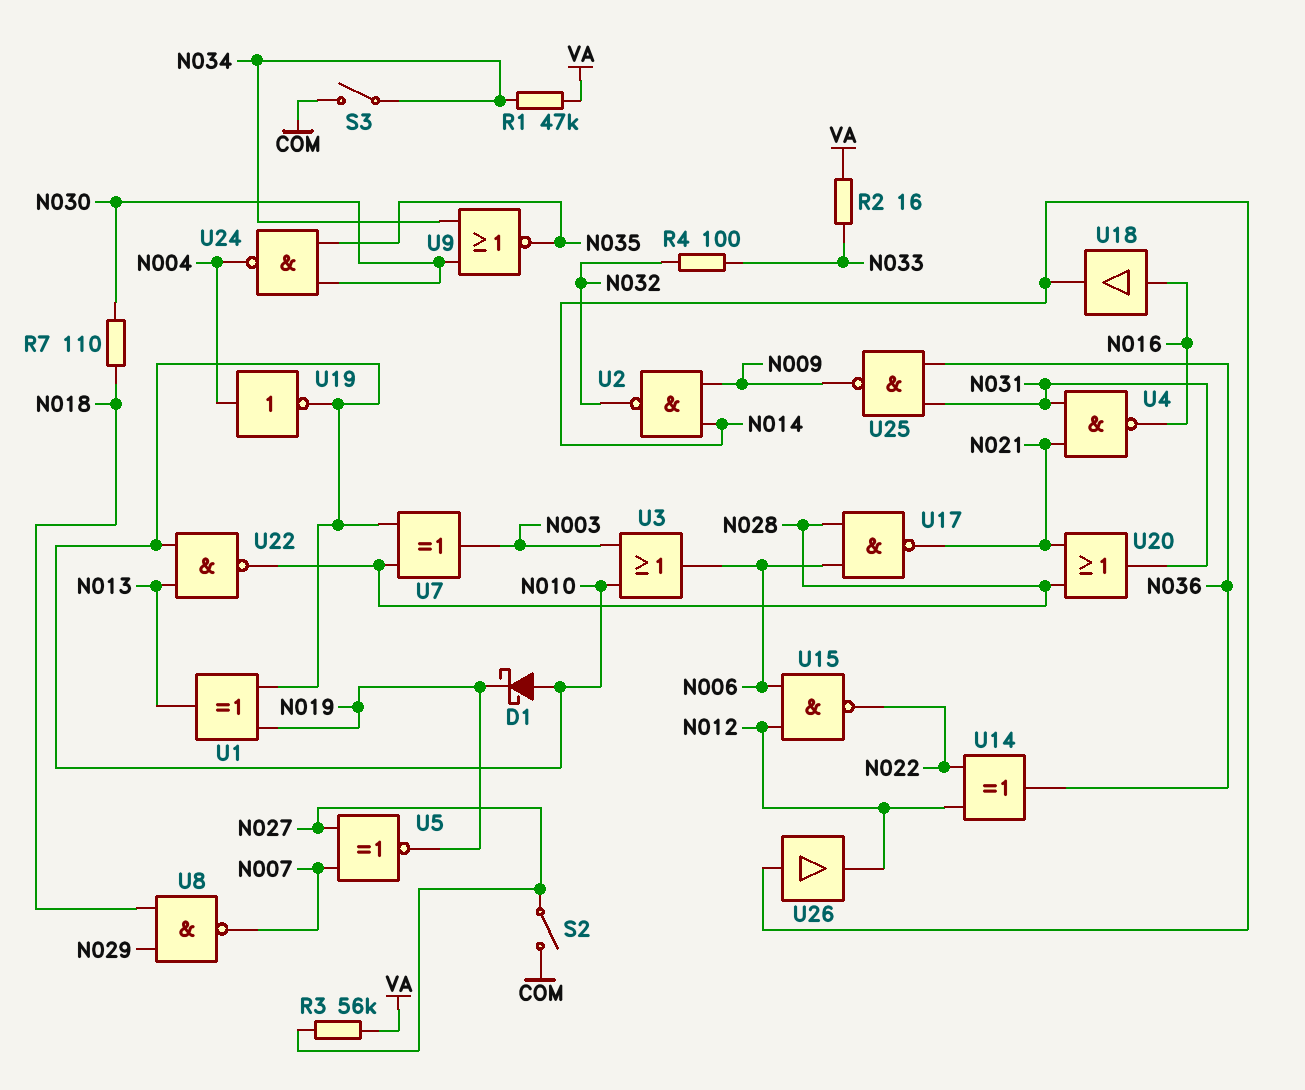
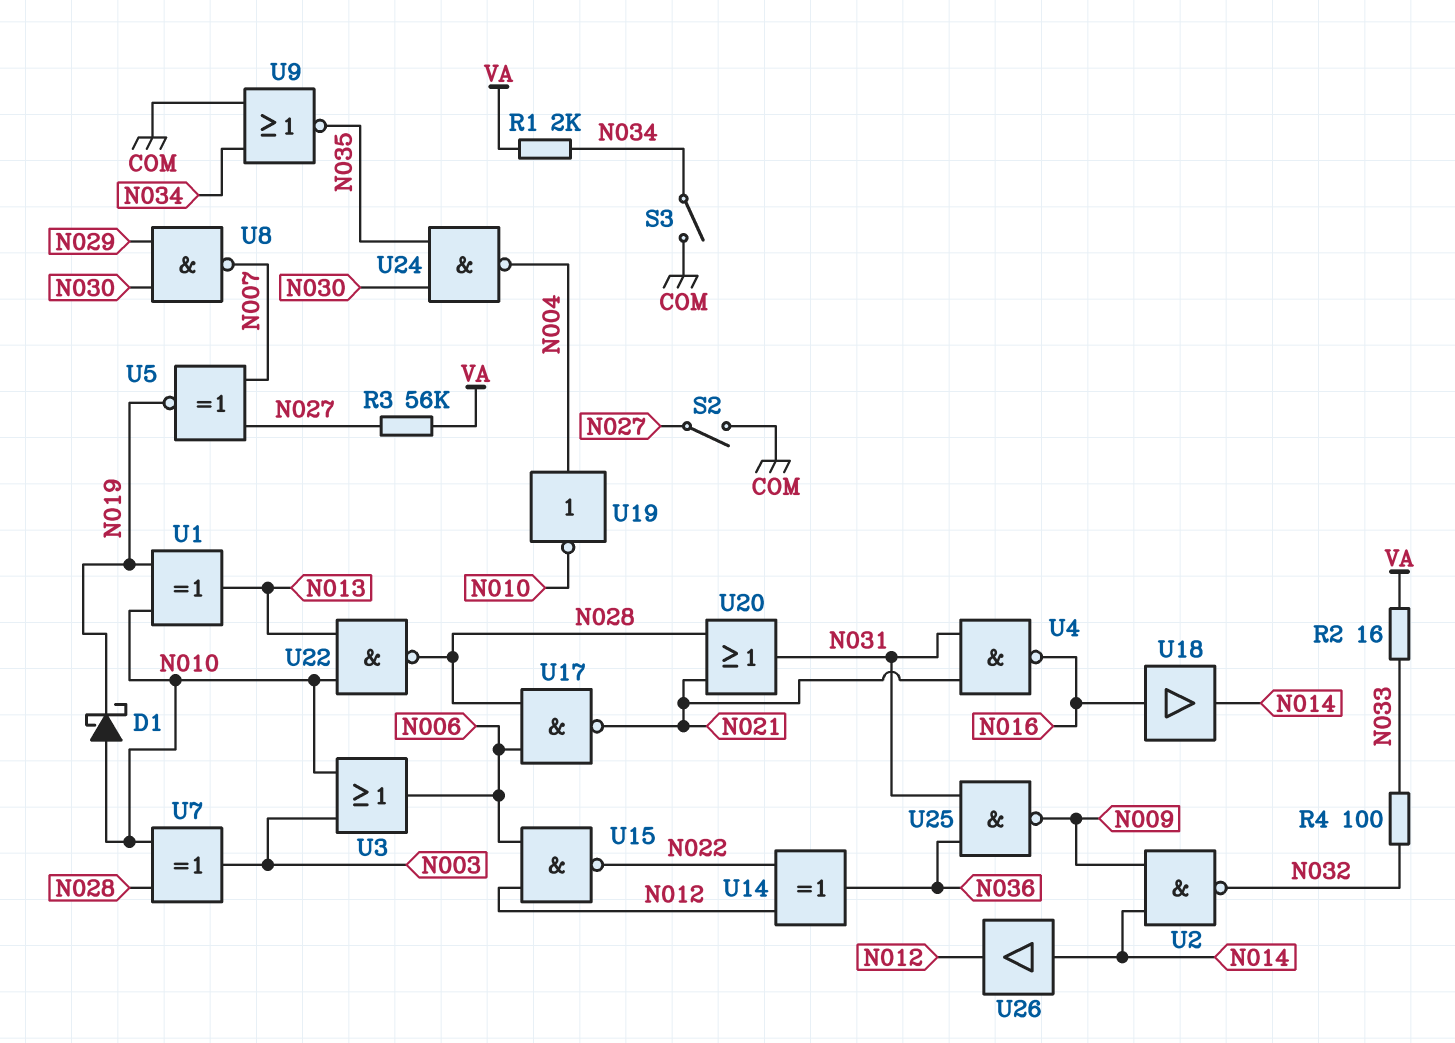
R1: 47k (N034, VA) -> 2k (N034, VA)
R7: 110 (N018, N030) -> none
U8: NAND (in N018, in N029, out N007) -> NAND (in N029, in N030, out N007)
U9: NOR (in N030, in N034, out N035) -> NOR (in COM, in N034, out N035)

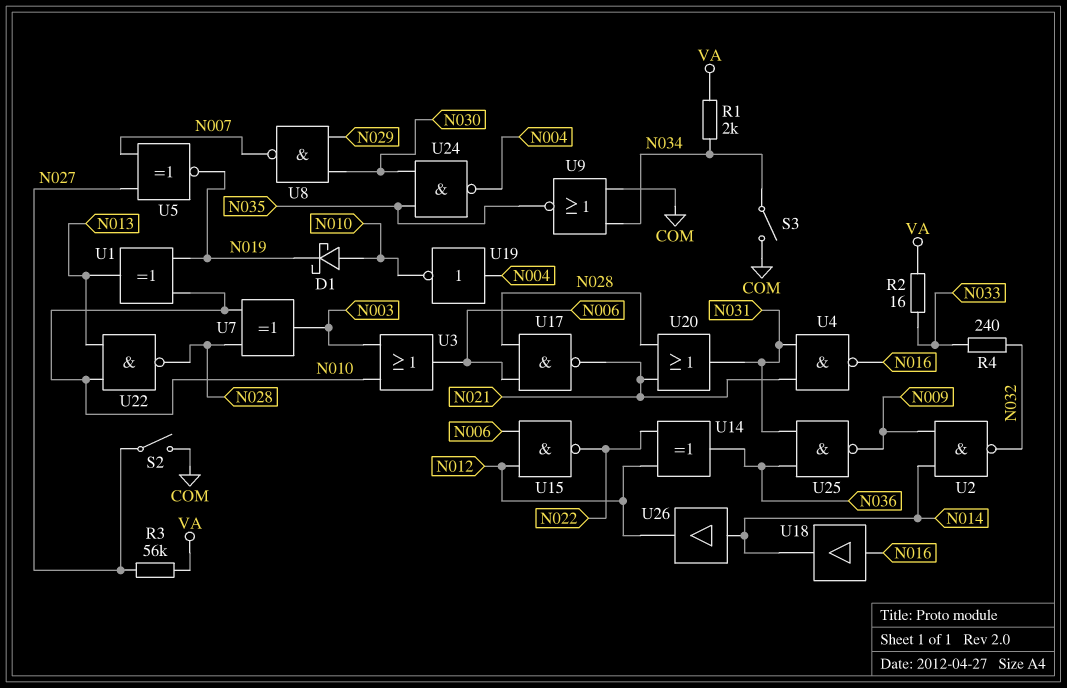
R4: 100 (N032, N033) -> 240 (N032, N033)

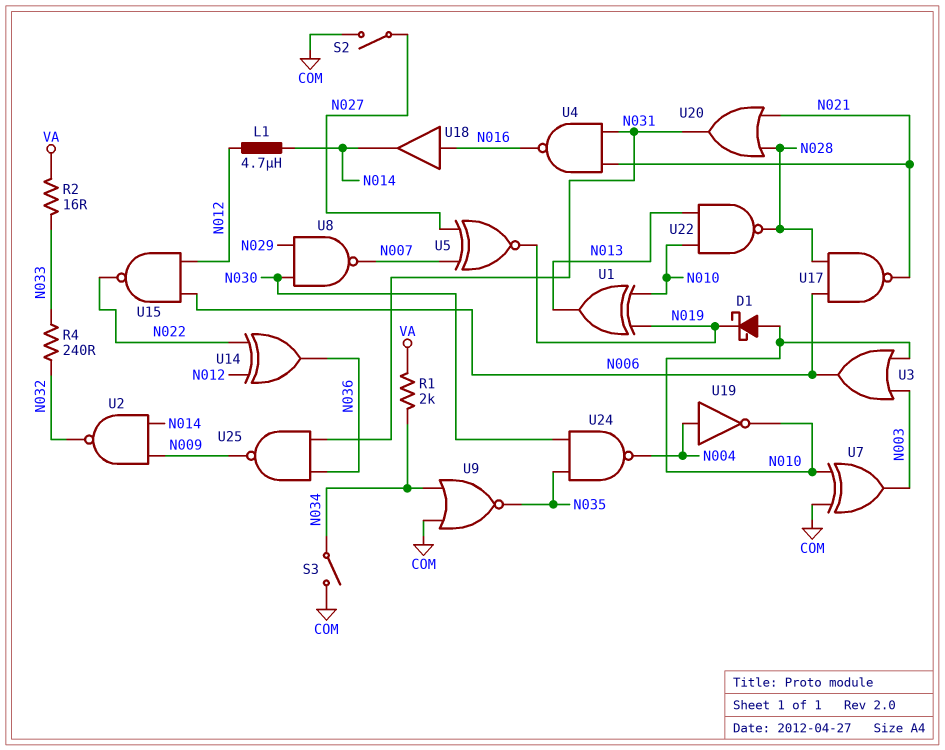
L1: none -> 4.7uH (N012, N014)
R3: 56k (N027, VA) -> none
U7: XOR (in N010, in N028, out N003) -> XOR (in COM, in N010, out N003)
U26: buffer (in N014, out N012) -> none

